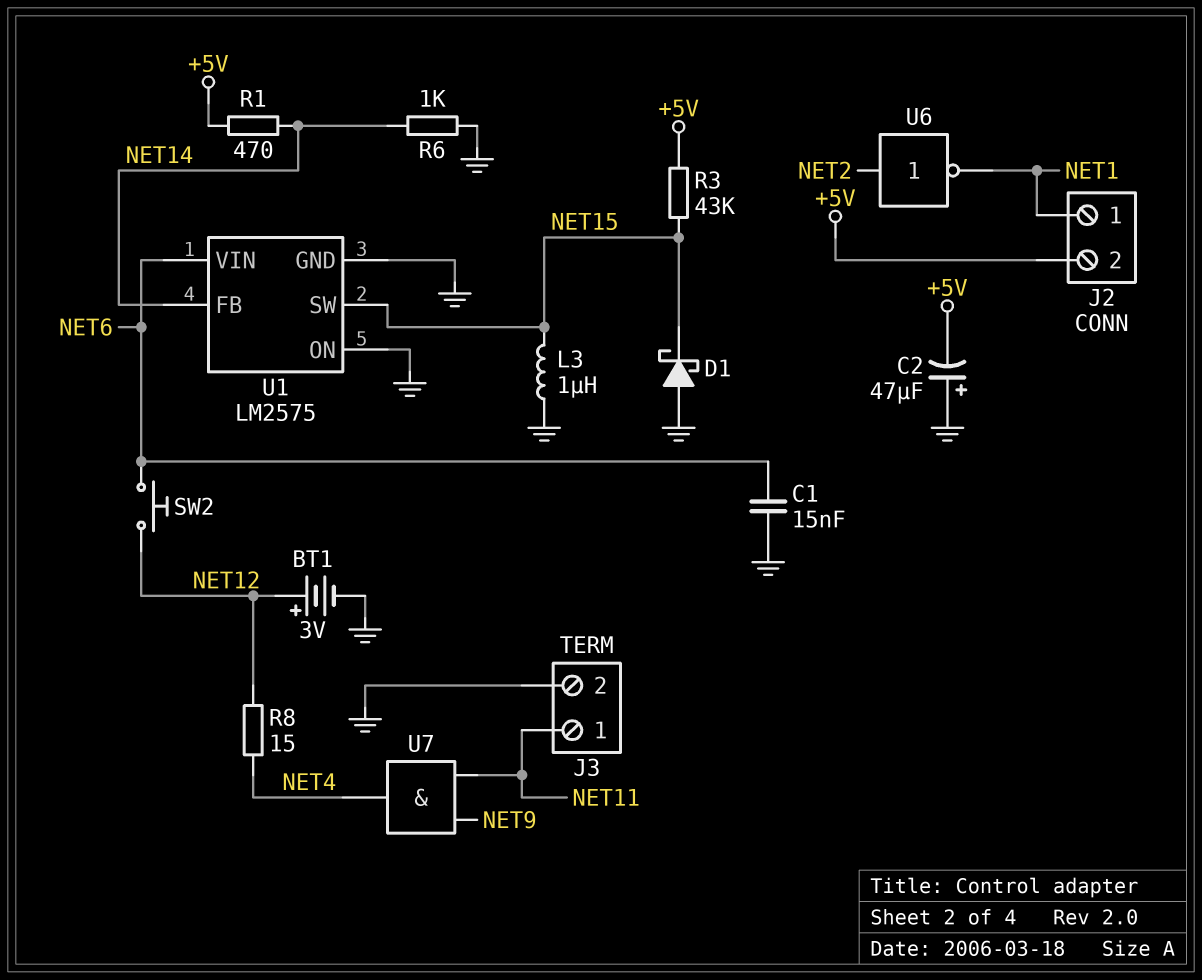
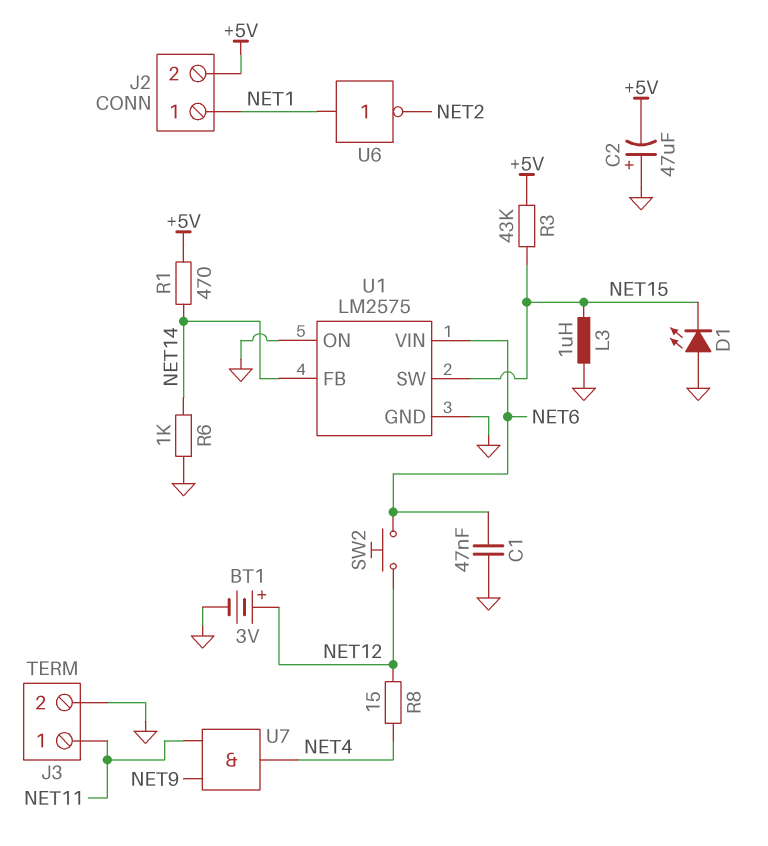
C1: 15nF (GND, NET6) -> 47nF (GND, NET6)
D1: schottky (A GND, K NET15) -> LED (A GND, K NET15)
U6: NOT (in NET2, out NET1) -> NOT (in NET1, out NET2)

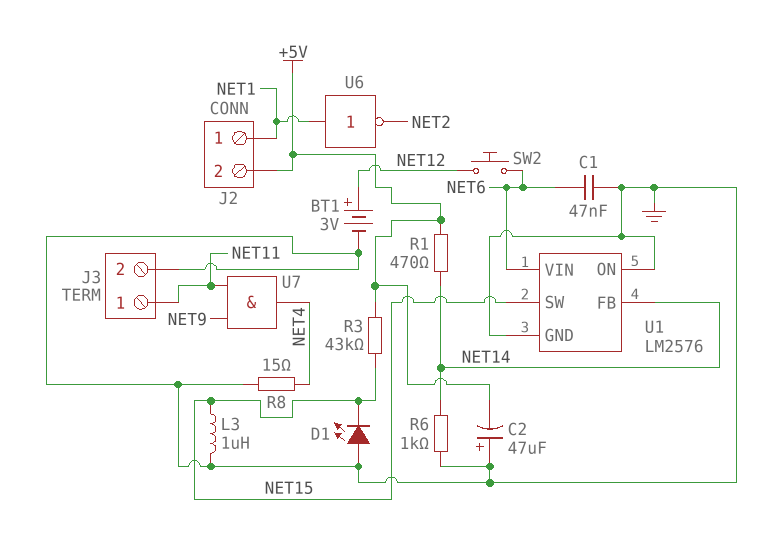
R8: 15 (NET4, NET12) -> 15 (GND, NET4)
U1: LM2575 -> LM2576

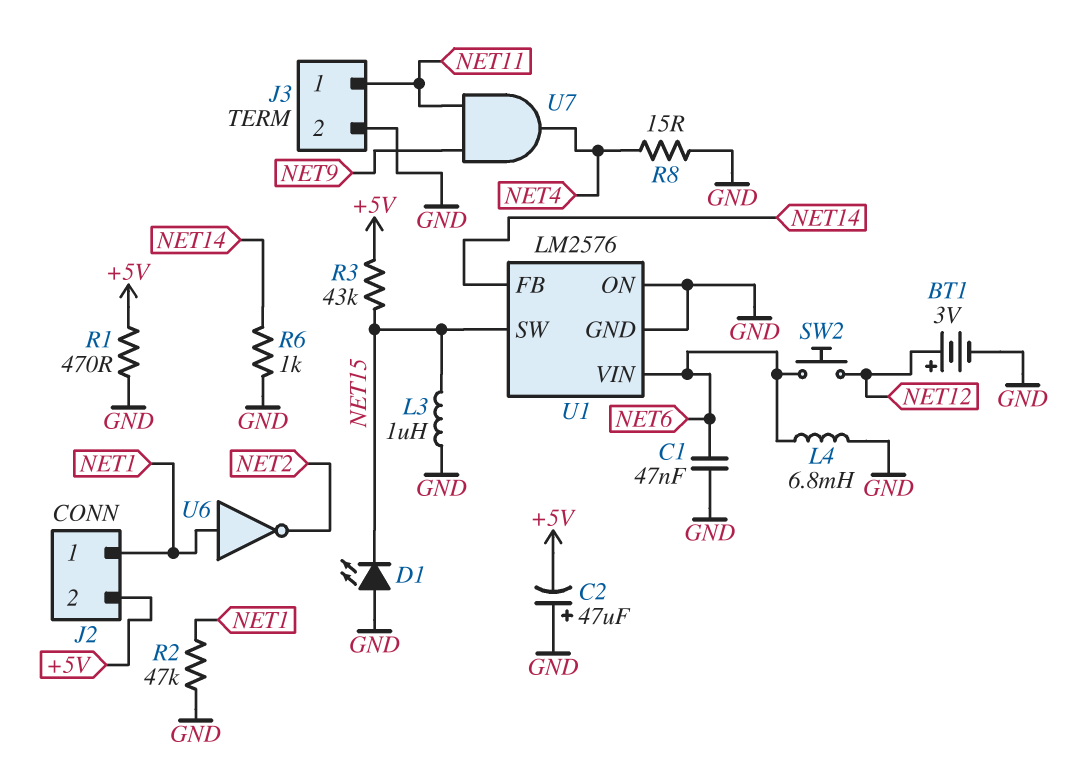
L4: none -> 6.8mH (GND, NET6)
R1: 470 (+5V, NET14) -> 470 (+5V, GND)
R2: none -> 47k (GND, NET1)

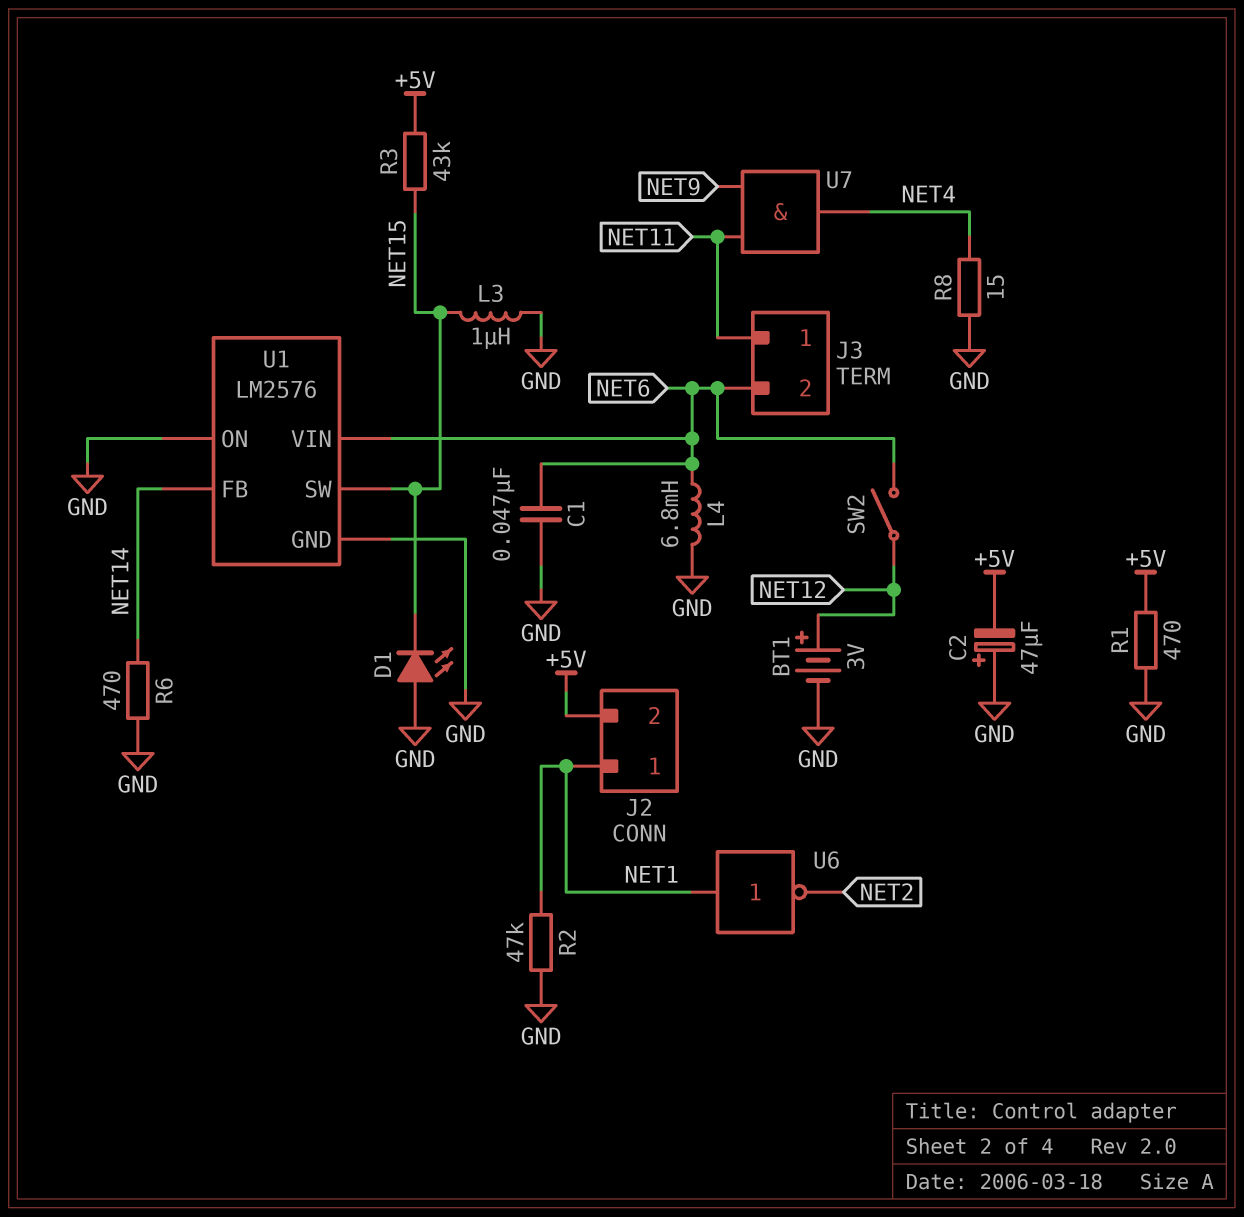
J3 pin 2: GND -> NET6
R6: 1k (GND, NET14) -> 470 (GND, NET14)
SW2: button (NET6, NET12) -> switch (NET6, NET12)

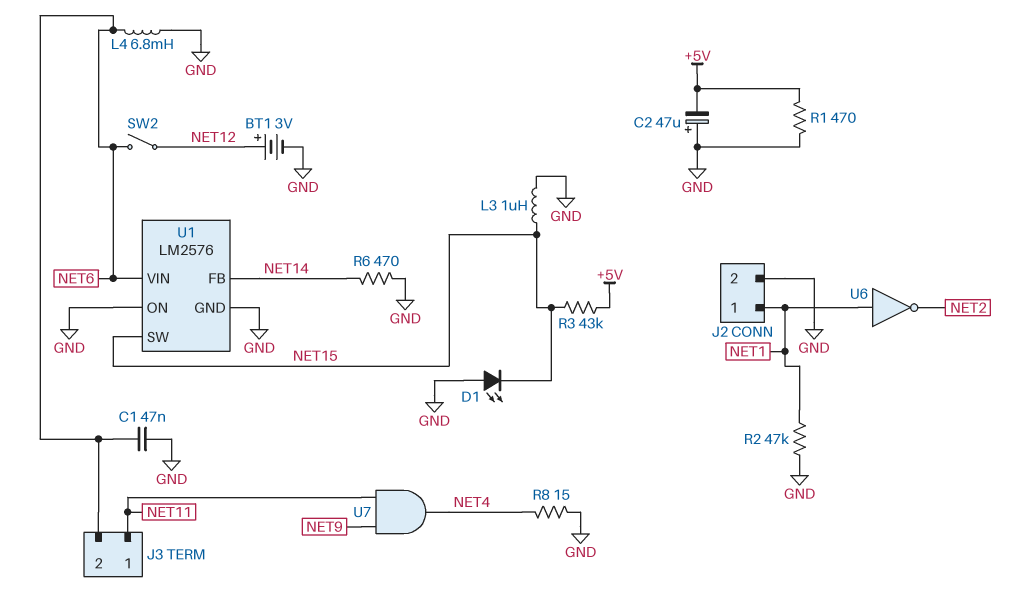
J2 pin 2: +5V -> GND

